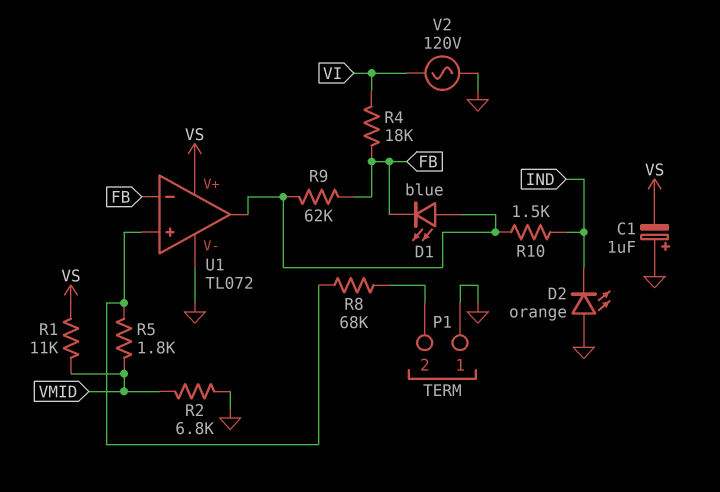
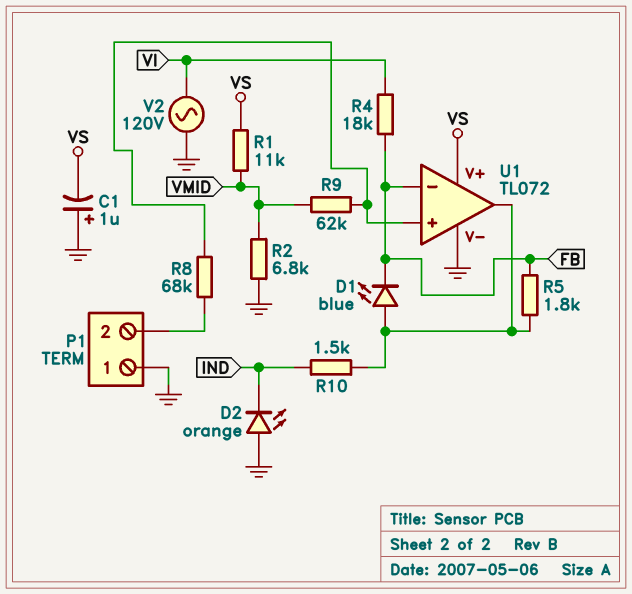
R5: 1.8k (U1/in+, VMID) -> 1.8k (FB, U1/out)
R9: 62k (FB, U1/out) -> 62k (U1/in+, VMID)

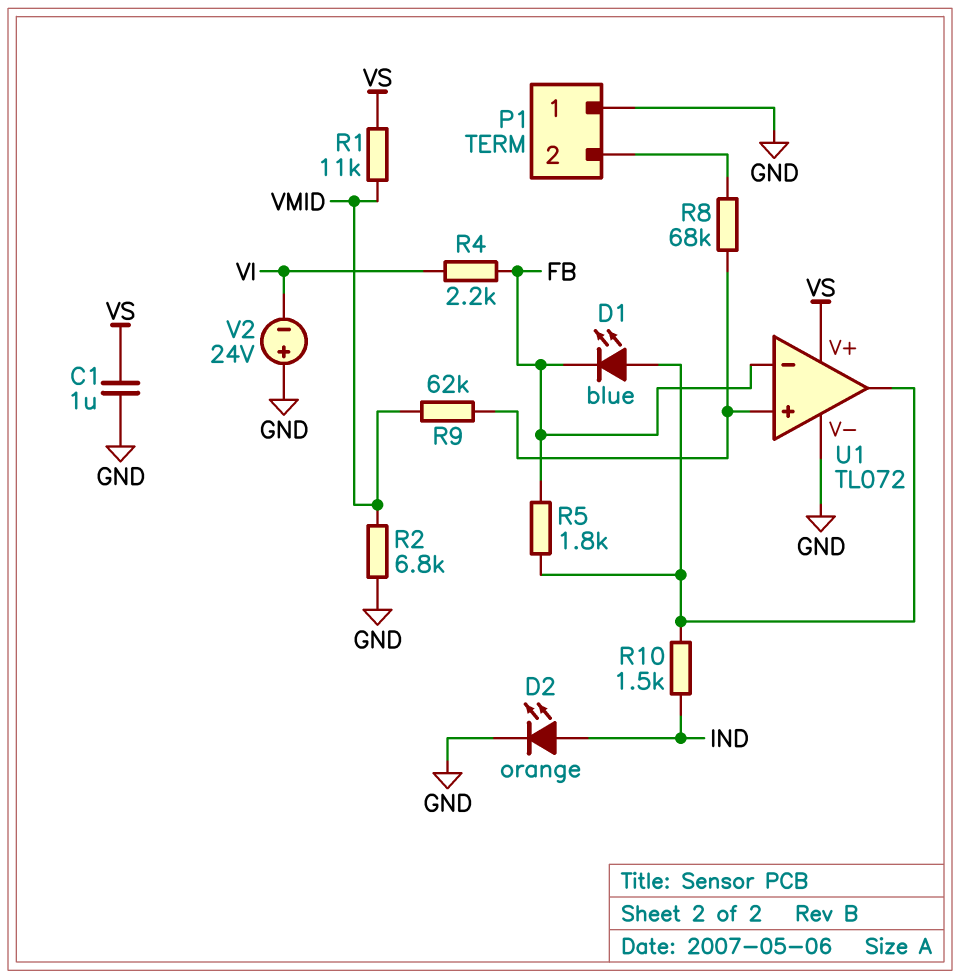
C1: 1uF (plus GND, minus VS) -> 1uF (GND, VS)
D2: LED orange (A GND, K IND) -> LED orange (A IND, K GND)
R4: 18k (FB, VI) -> 2.2k (FB, VI)
V2: AC 120V (GND, VI) -> 24V (plus GND, minus VI)

